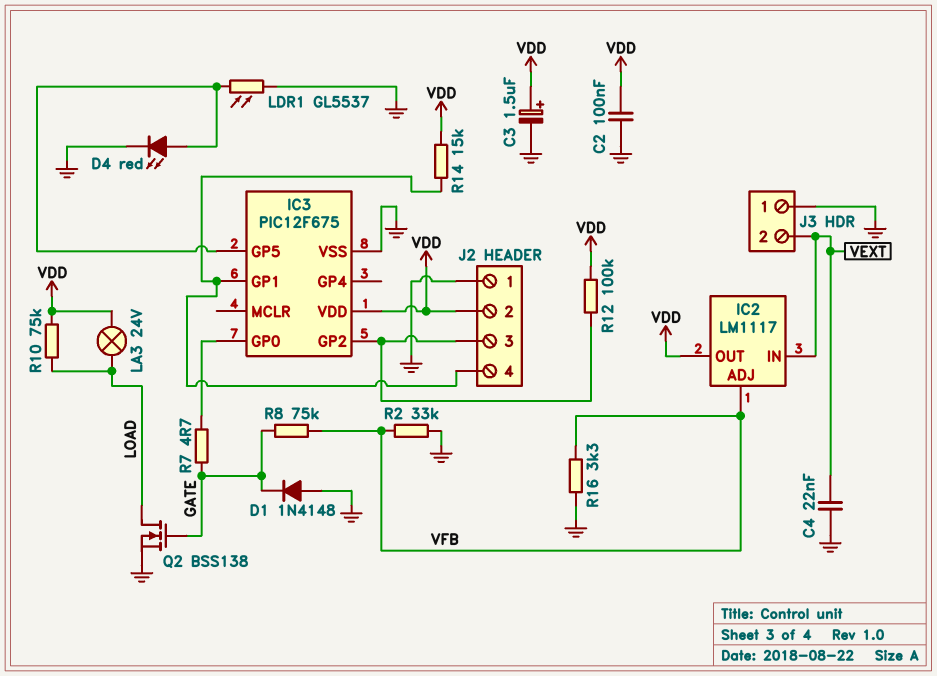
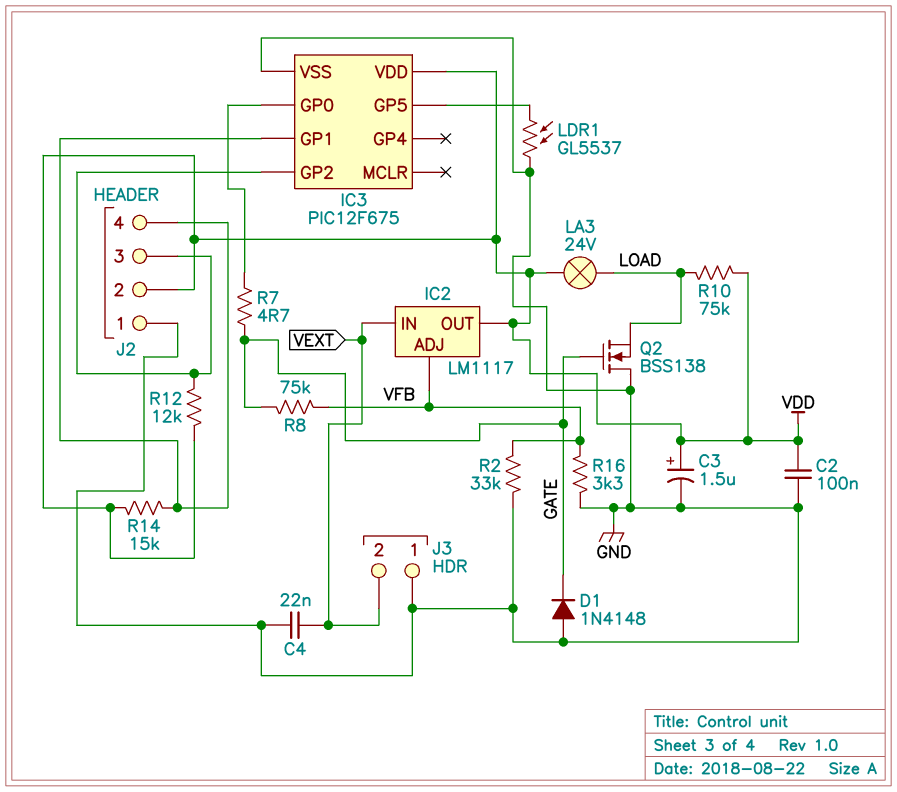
D4: LED red (A IC3/GP5, K GND) -> none
Q2: NMOS BSS138 (G GATE, D LOAD, S GND) -> NMOS BSS138 (G GATE, D GND, S LOAD)
R12: 100k (IC3/GP2, VDD) -> 12k (IC3/GP2, VDD)

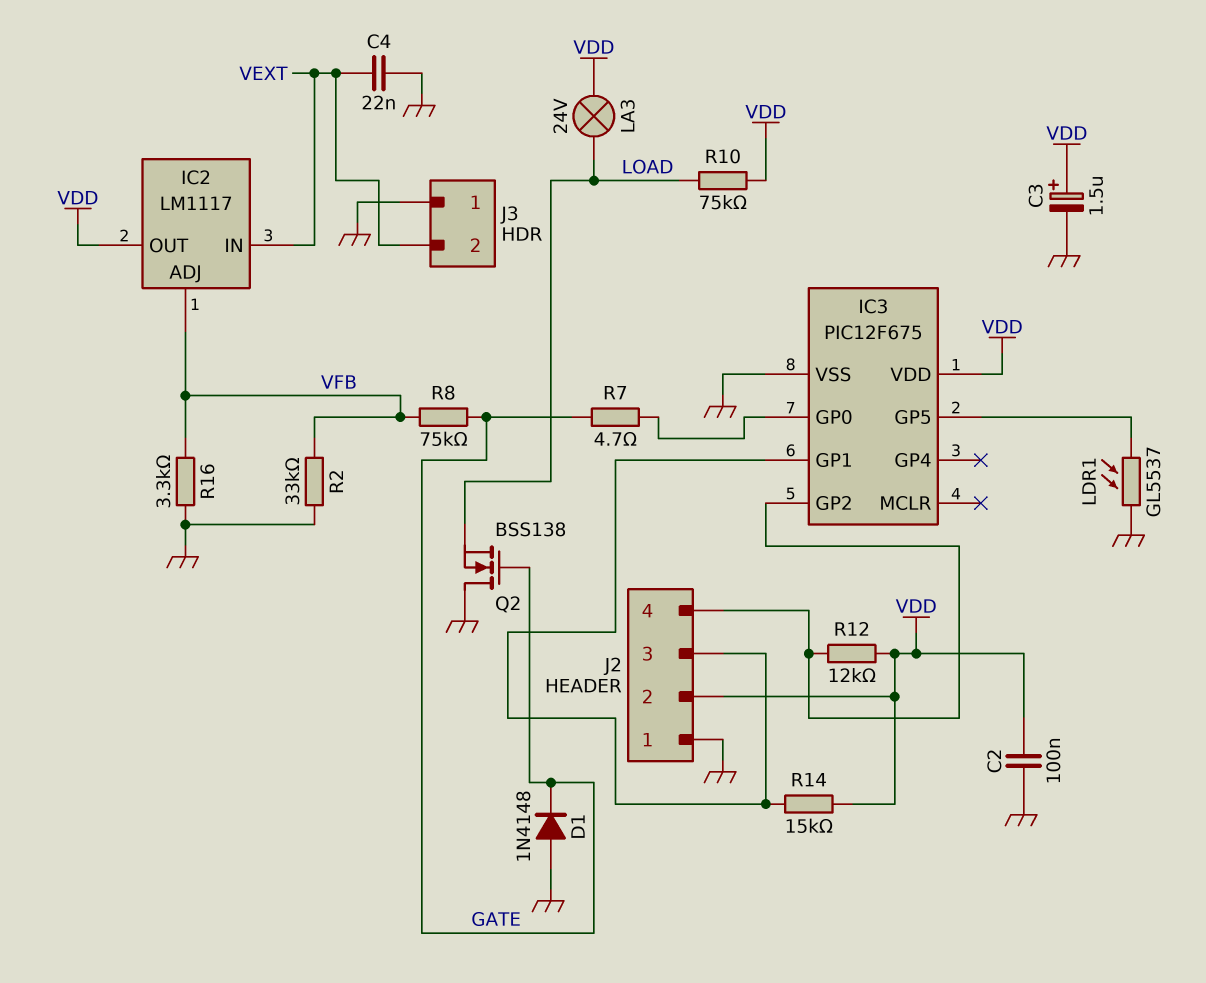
J2 pin 3: IC3/GP2 -> IC3/GP1
J2 pin 4: IC3/GP1 -> IC3/GP2

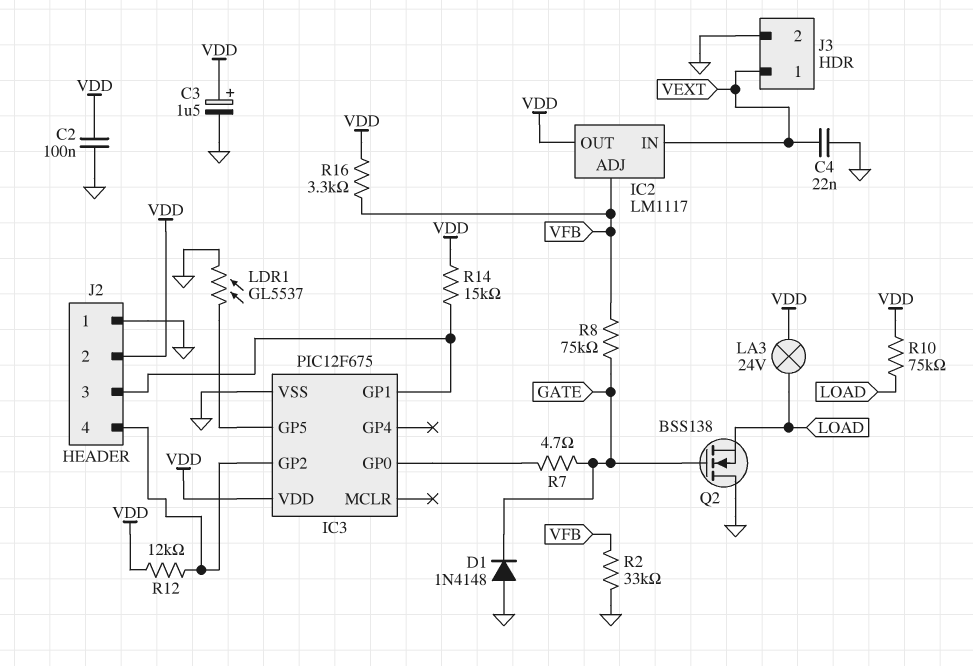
J3 pin 1: GND -> VEXT
J3 pin 2: VEXT -> GND
R16: 3.3k (GND, VFB) -> 3.3k (VDD, VFB)

